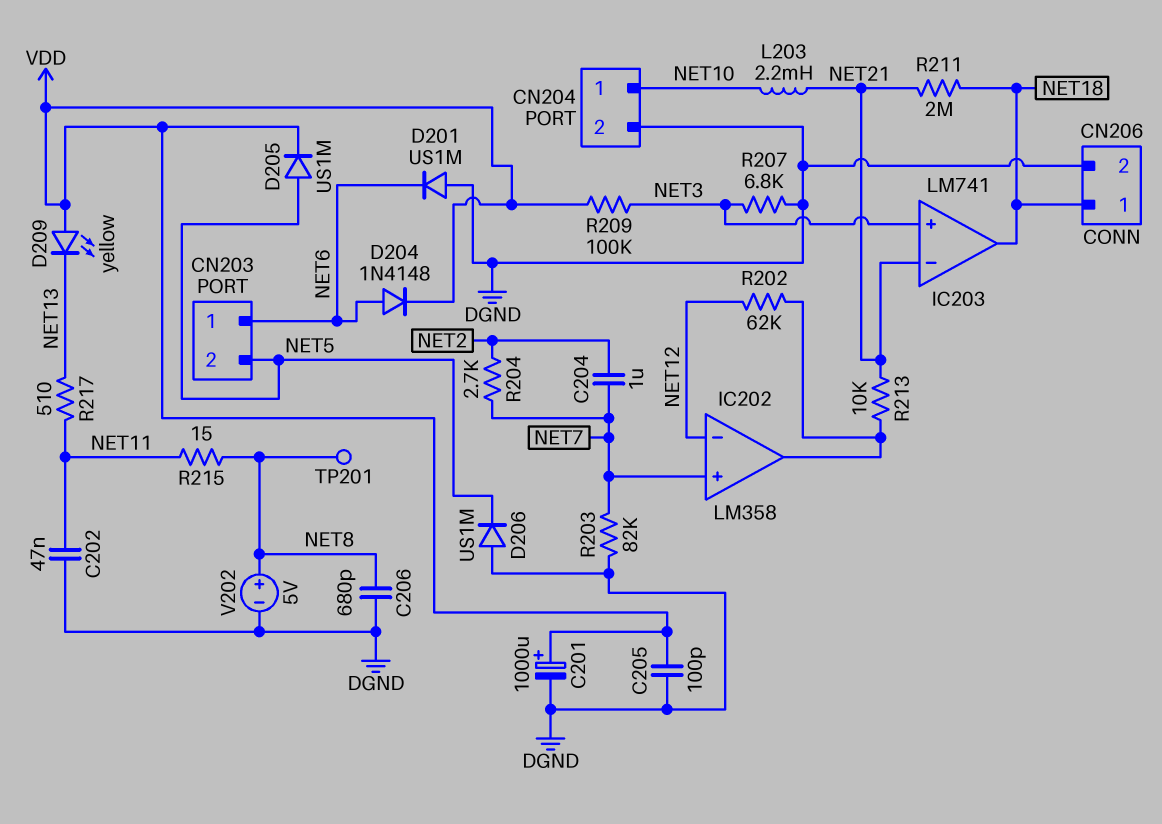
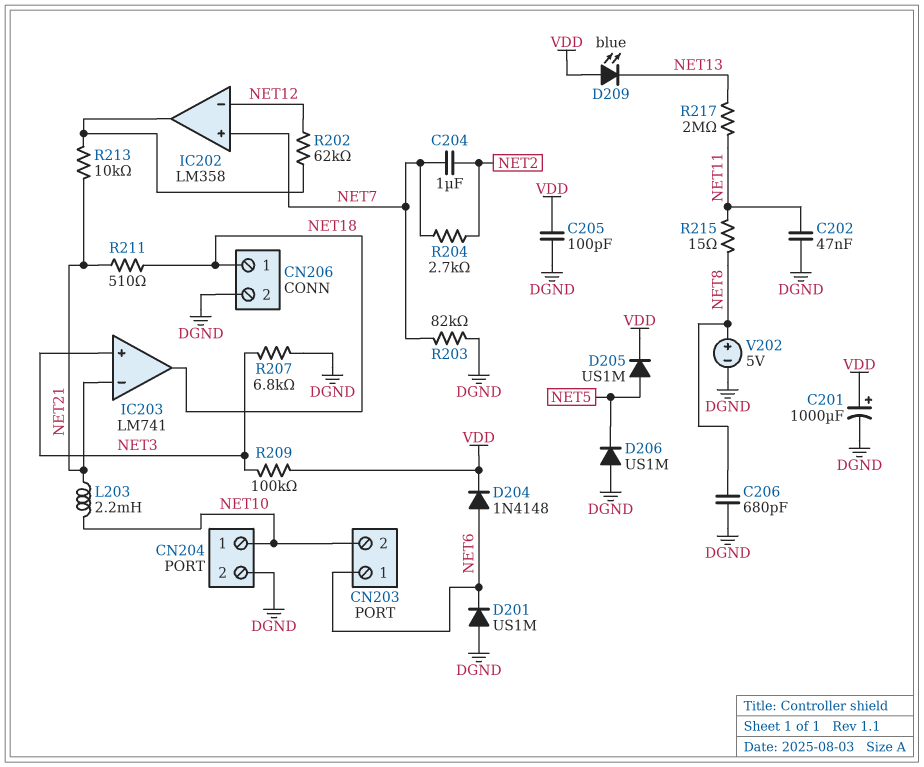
CN203 pin 2: NET5 -> NET10
D209: LED yellow (A VDD, K NET13) -> LED blue (A VDD, K NET13)
R211: 2M (NET18, NET21) -> 510 (NET18, NET21)
R217: 510 (NET11, NET13) -> 2M (NET11, NET13)
TP201: test point (NET8) -> none

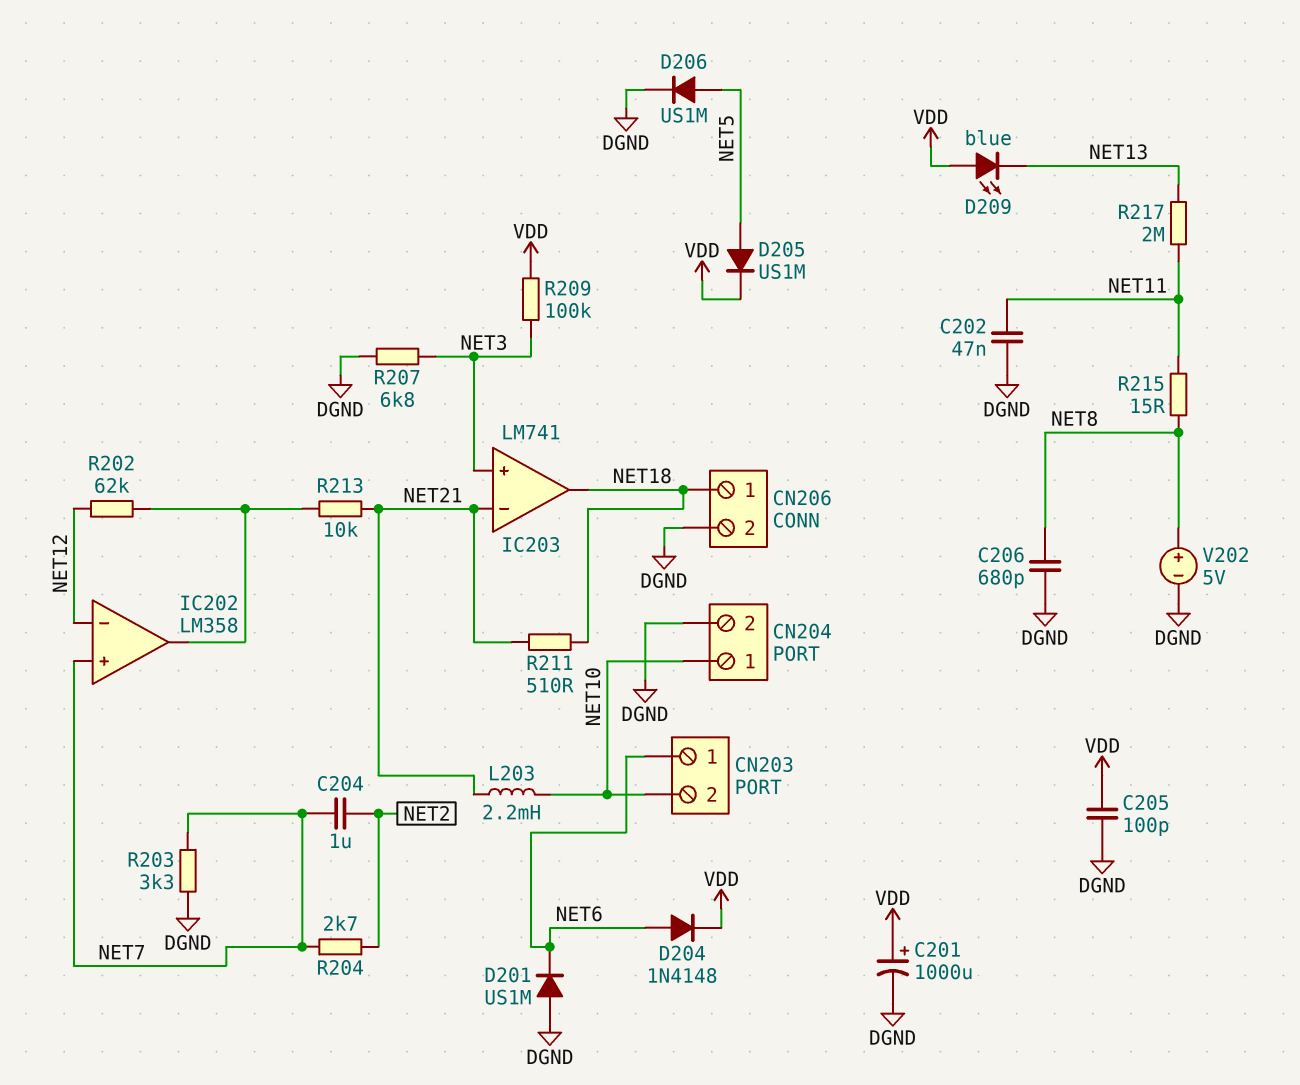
D206: diode US1M (A DGND, K NET5) -> diode US1M (A NET5, K DGND)
R203: 82k (DGND, NET7) -> 3.3k (DGND, NET7)

